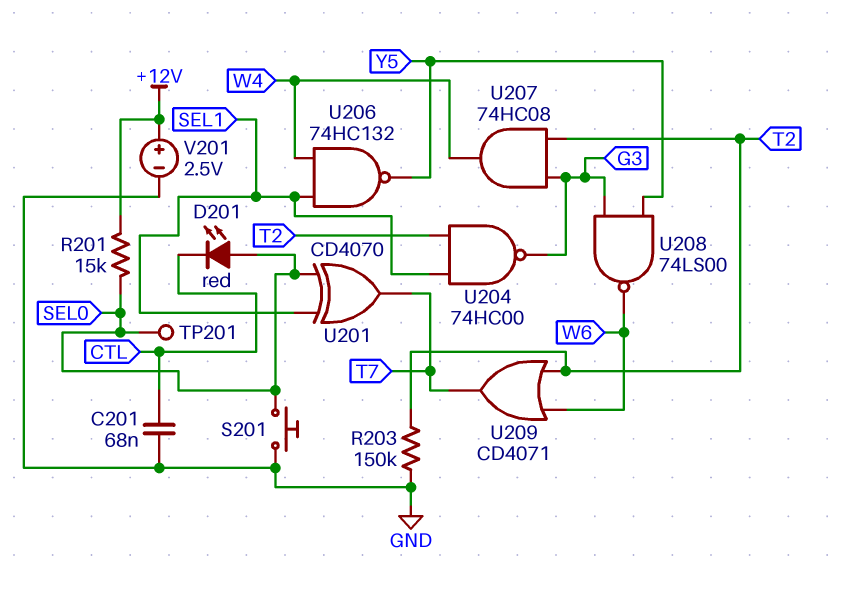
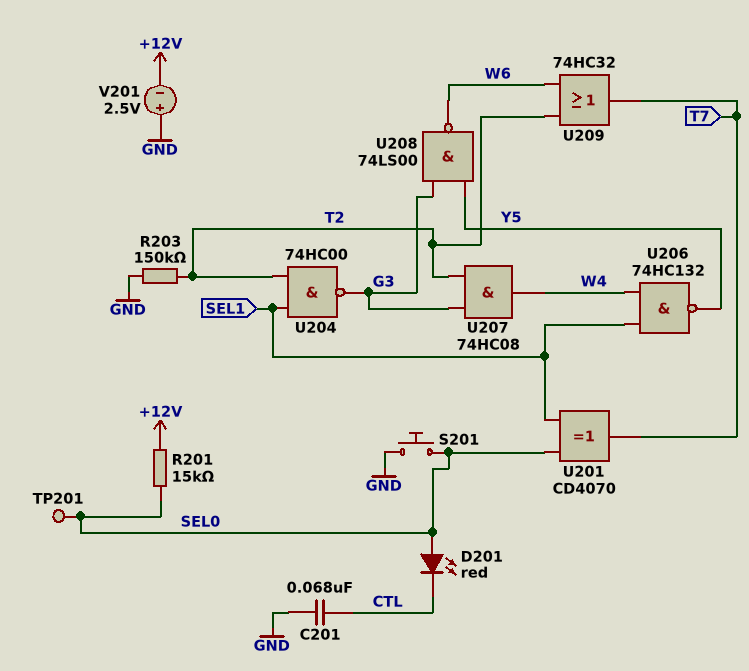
U209: OR CD4071 (in T2, in W6, out T7) -> OR 74HC32 (in T2, in W6, out T7)
V201: 2.5V (plus +12V, minus GND) -> 2.5V (plus GND, minus +12V)

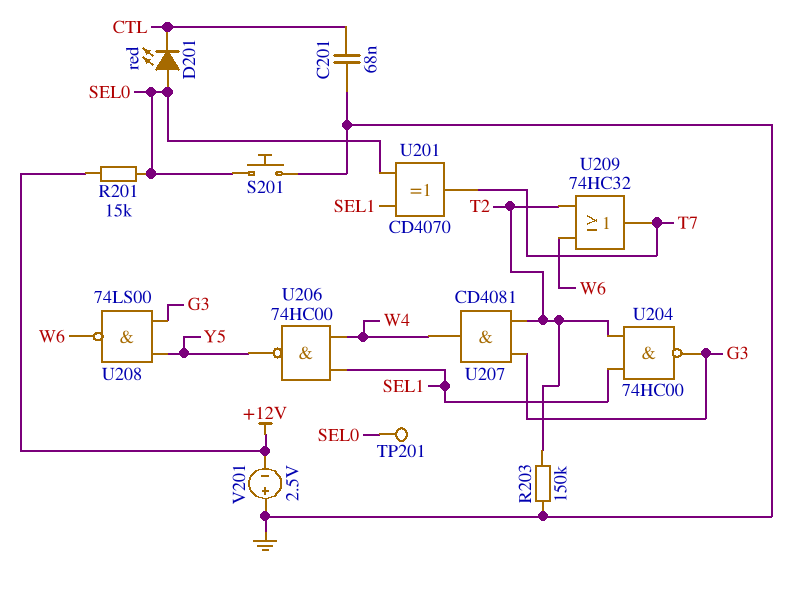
U206: NAND 74HC132 (in SEL1, in W4, out Y5) -> NAND 74HC00 (in SEL1, in W4, out Y5)
U207: AND 74HC08 (in G3, in T2, out W4) -> AND CD4081 (in G3, in T2, out W4)

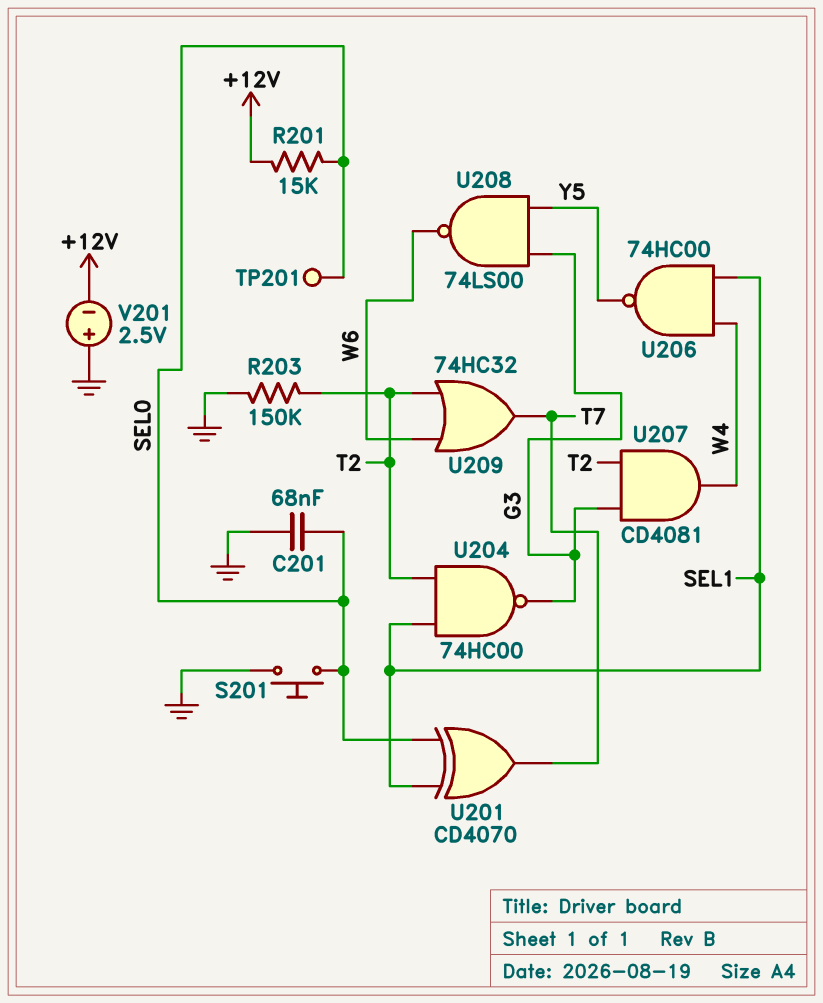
C201: 68nF (CTL, GND) -> 68nF (GND, SEL0)
D201: LED red (A SEL0, K CTL) -> none

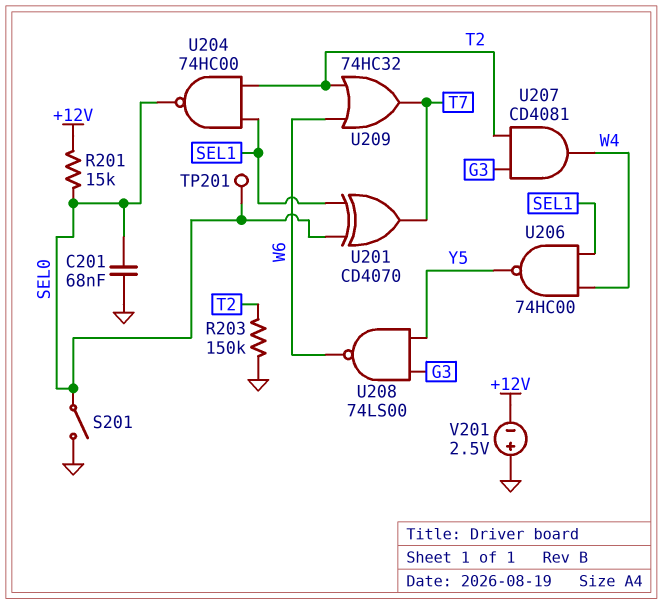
S201: button (GND, SEL0) -> switch (GND, SEL0)
U204: NAND 74HC00 (in SEL1, in T2, out G3) -> NAND 74HC00 (in SEL1, in T2, out SEL0)

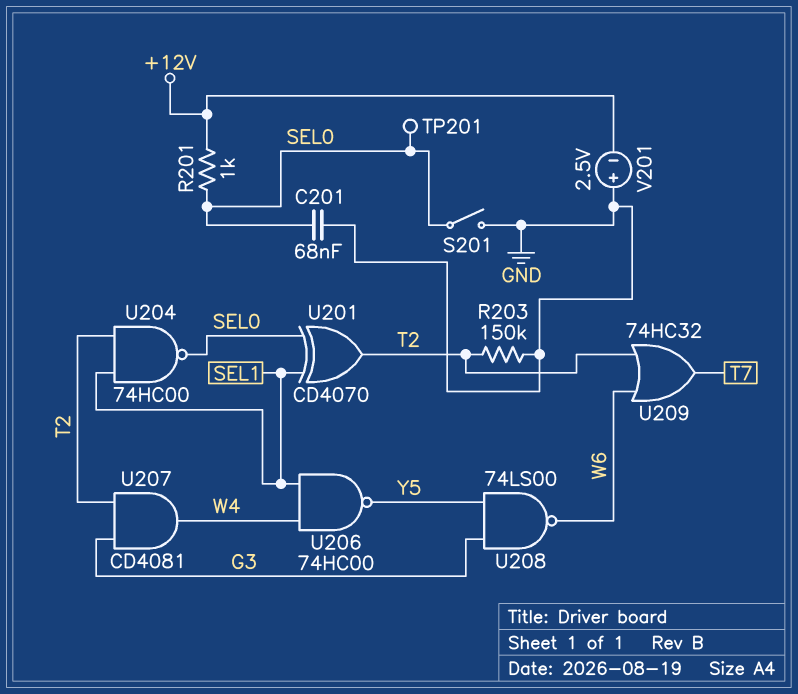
R201: 15k (+12V, SEL0) -> 1k (+12V, SEL0)
U201: XOR CD4070 (in SEL0, in SEL1, out T7) -> XOR CD4070 (in SEL0, in SEL1, out T2)

